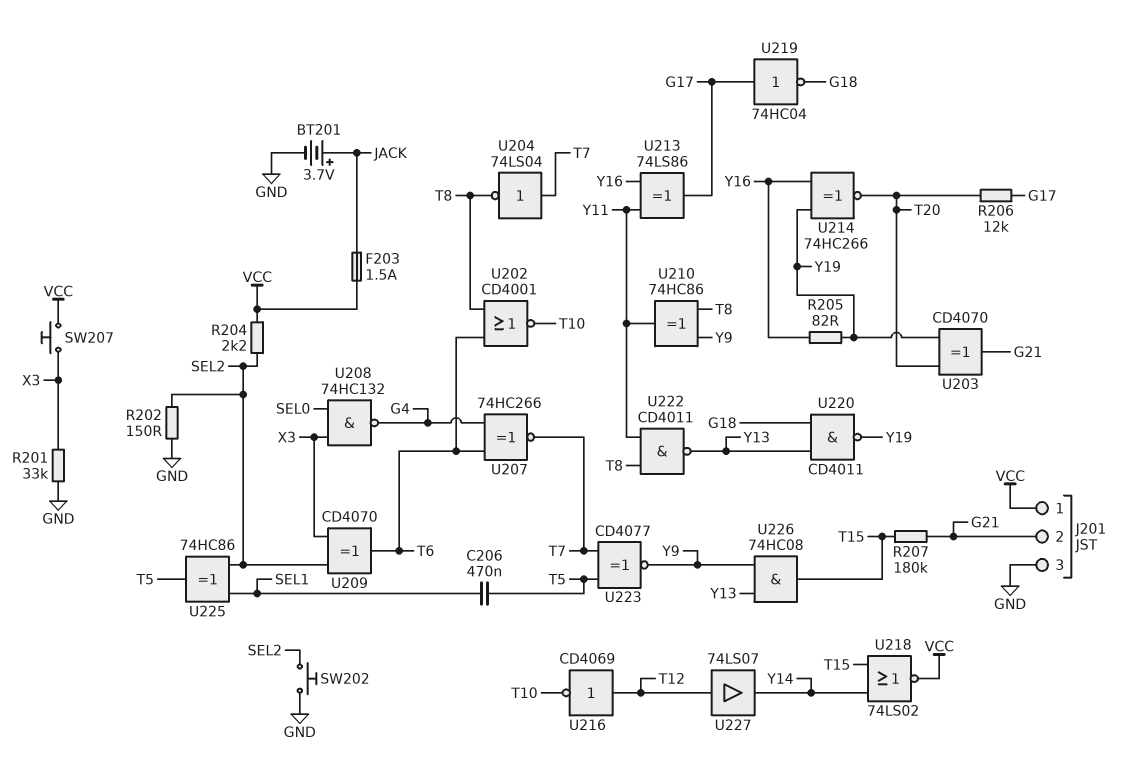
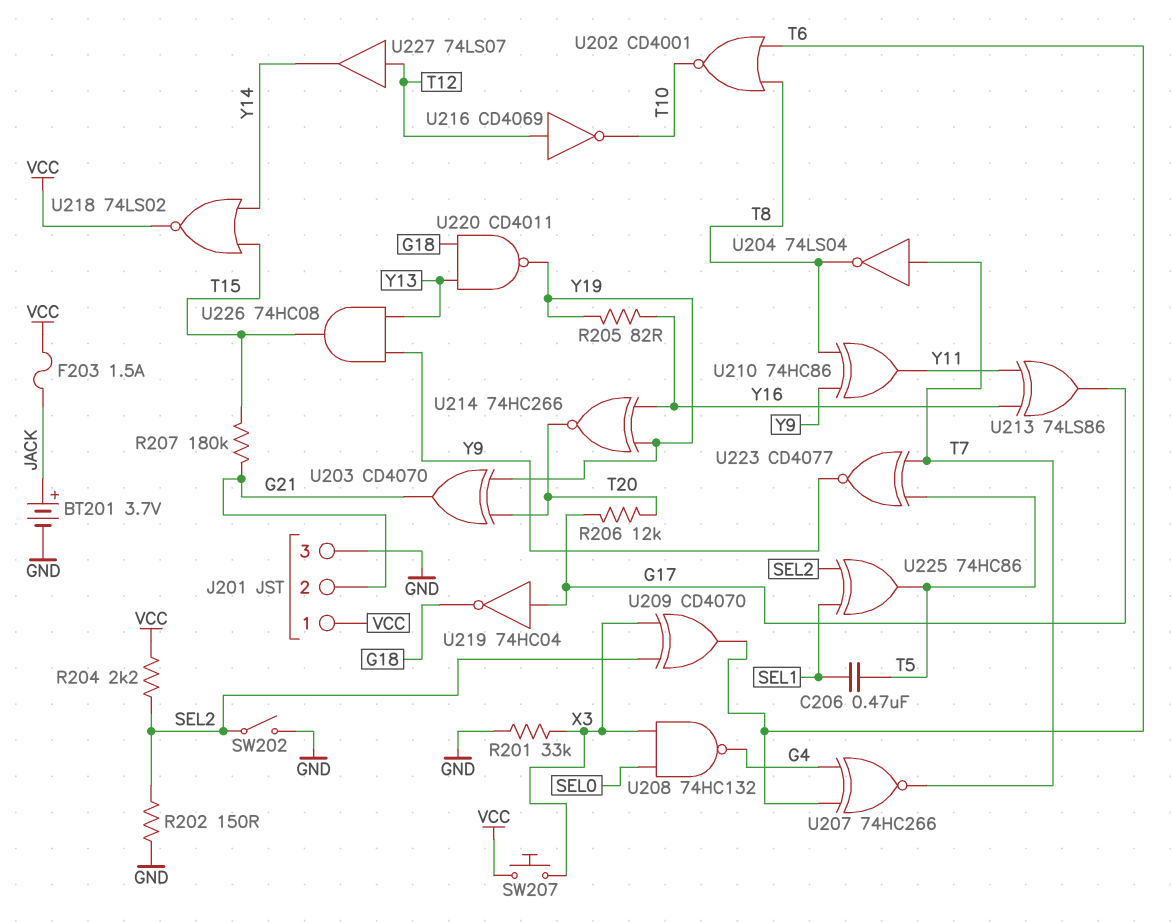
SW202: button (GND, SEL2) -> switch (GND, SEL2)
U222: NAND CD4011 (in T8, in Y11, out Y13) -> none

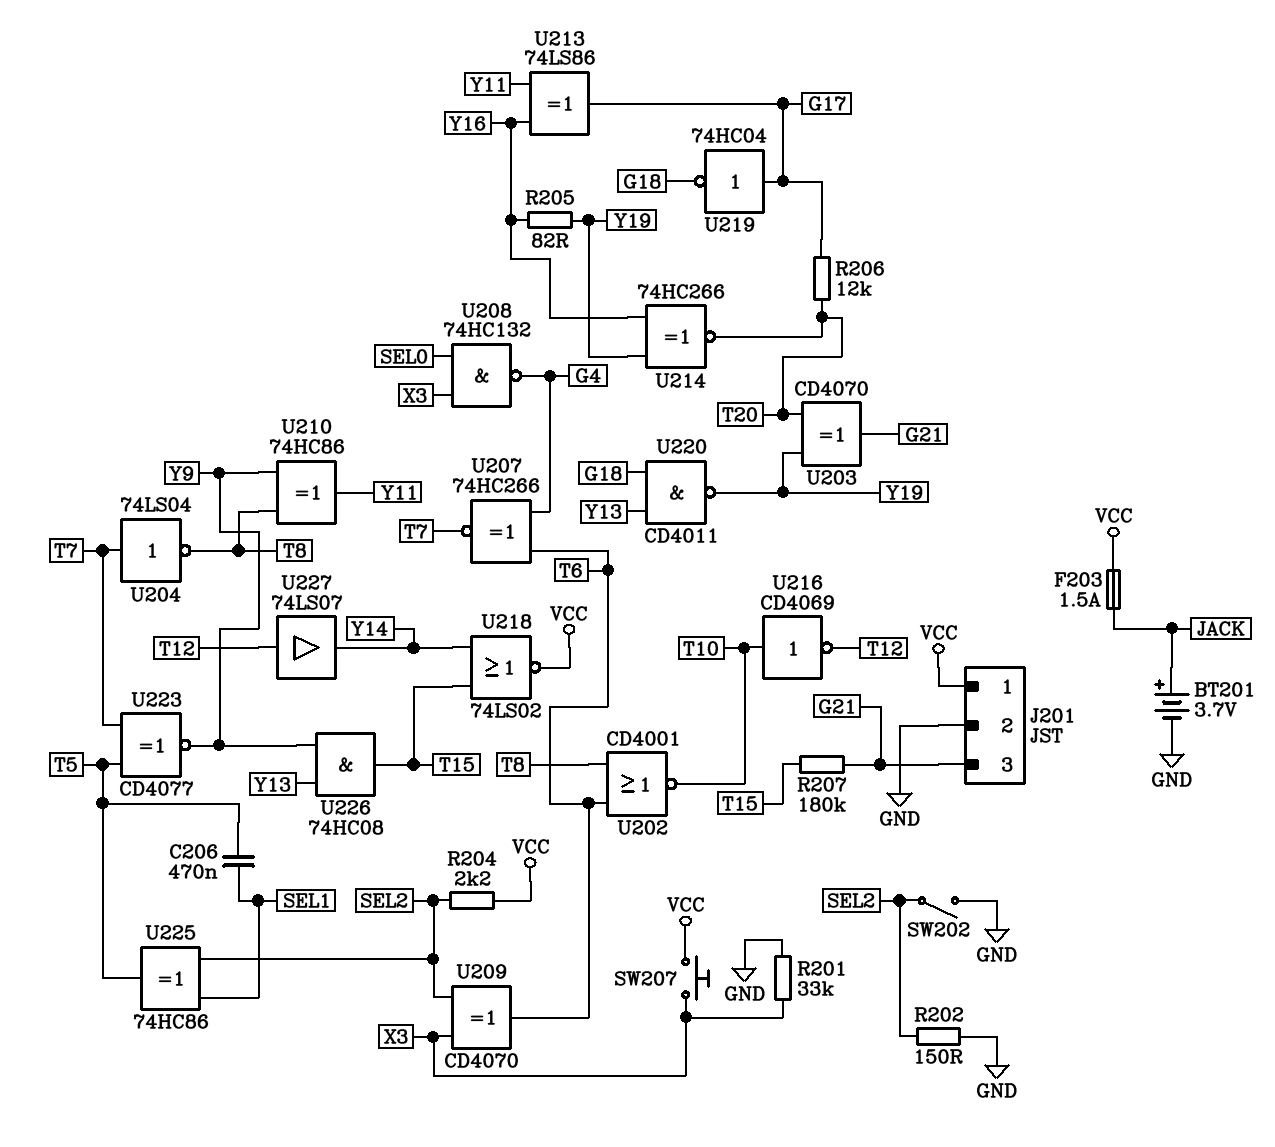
J201 pin 2: G21 -> GND
J201 pin 3: GND -> G21
U216: NOT CD4069 (in T12, out T10) -> NOT CD4069 (in T10, out T12)

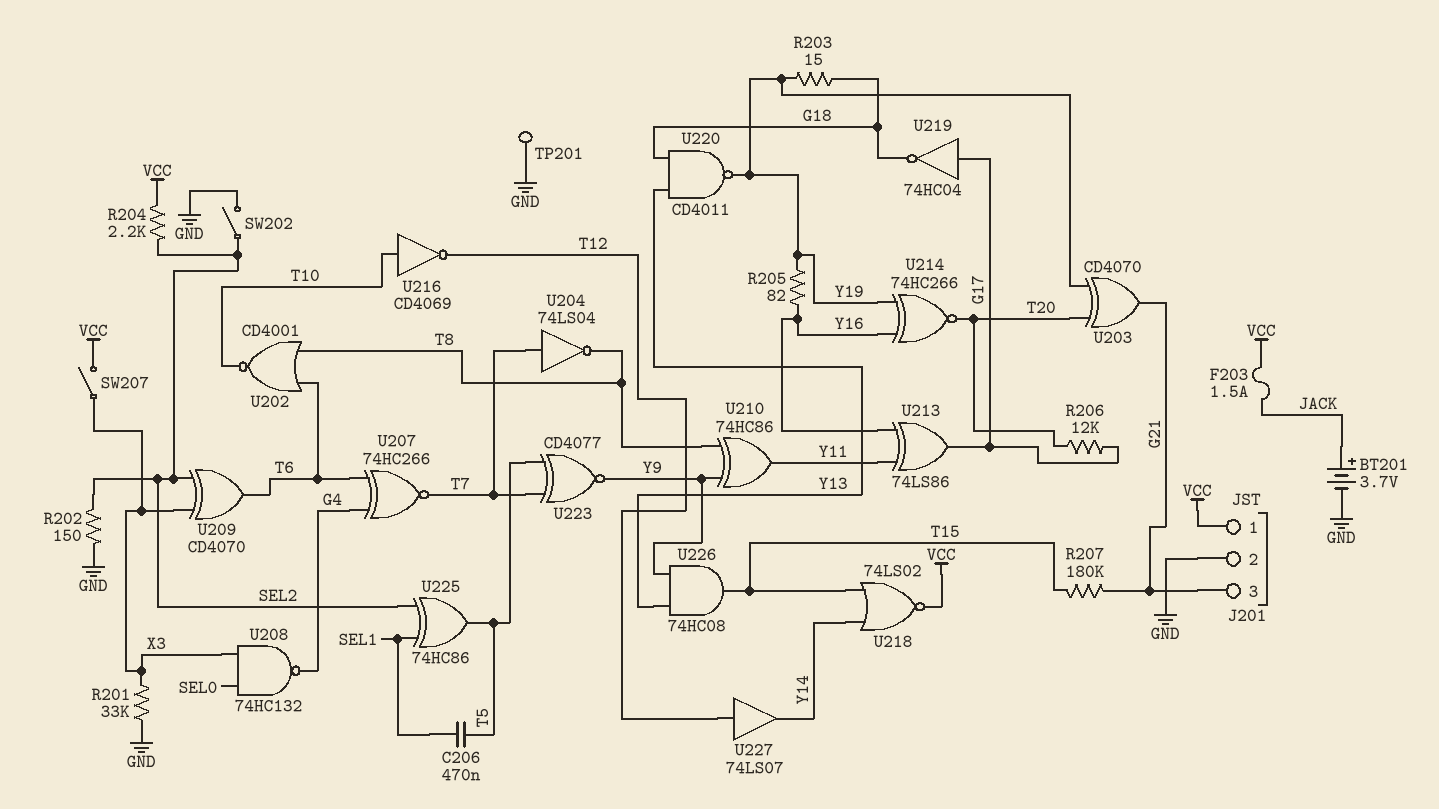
R203: none -> 15 (G18, Y19)
SW207: button (VCC, X3) -> switch (VCC, X3)
TP201: none -> test point (GND)

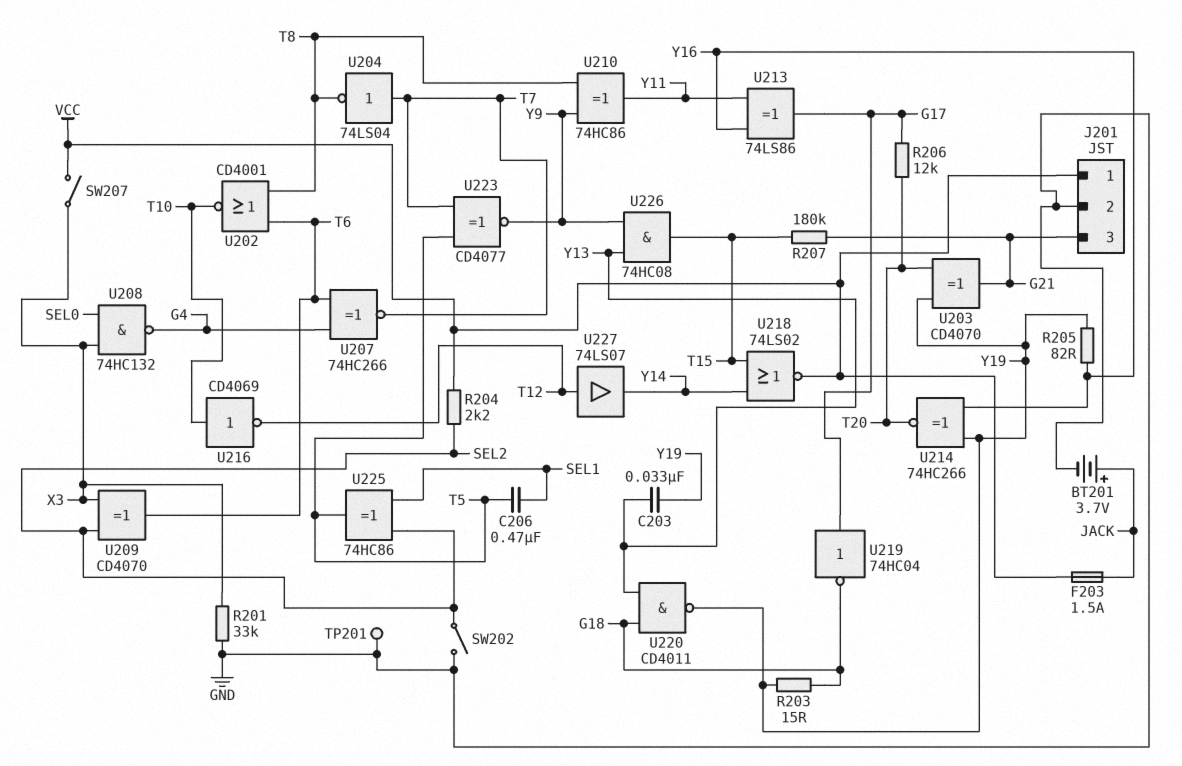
C203: none -> 33nF (Y13, Y19)
R202: 150 (GND, SEL2) -> none

